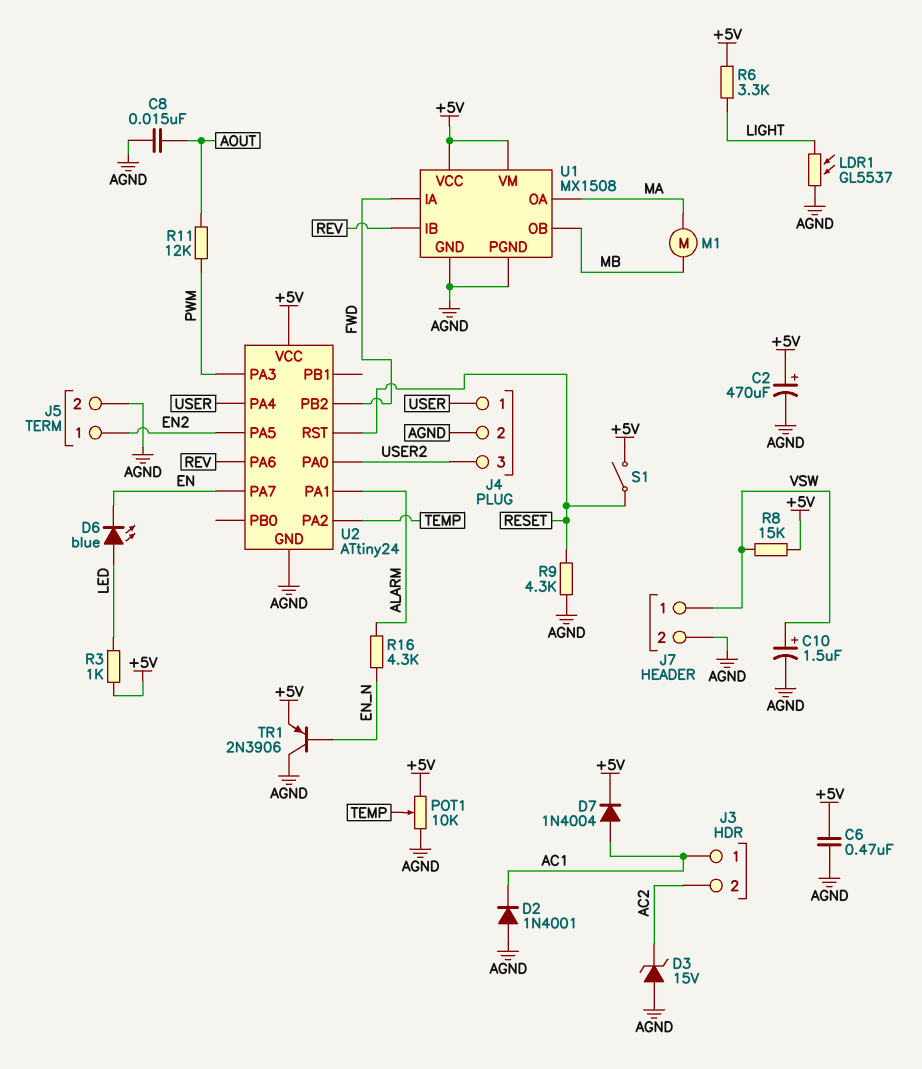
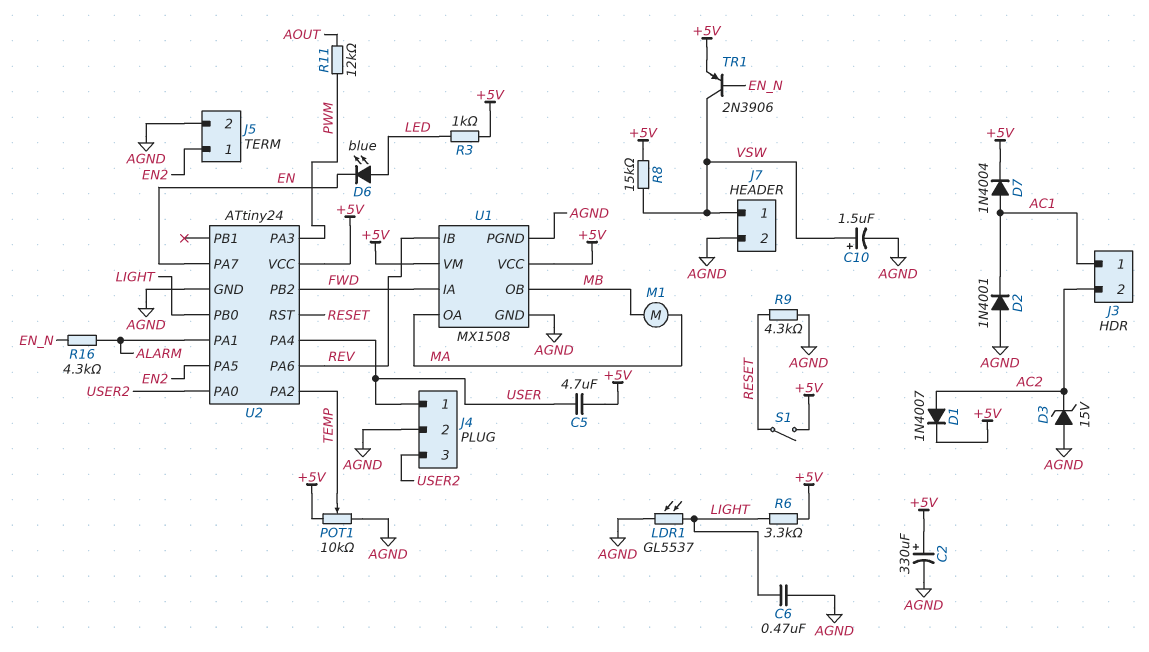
C2: 470uF (plus +5V, minus AGND) -> 330uF (plus +5V, minus AGND)
C5: none -> 4.7uF (+5V, USER)
C6: 470nF (+5V, AGND) -> 470nF (AGND, LIGHT)
C8: 15nF (AGND, AOUT) -> none
D1: none -> diode 1N4007 (A AC2, K +5V)
TR1: PNP 2N3906 (B EN_N, C AGND, E +5V) -> PNP 2N3906 (B EN_N, C VSW, E +5V)
U2 pin PB0: none -> LIGHT

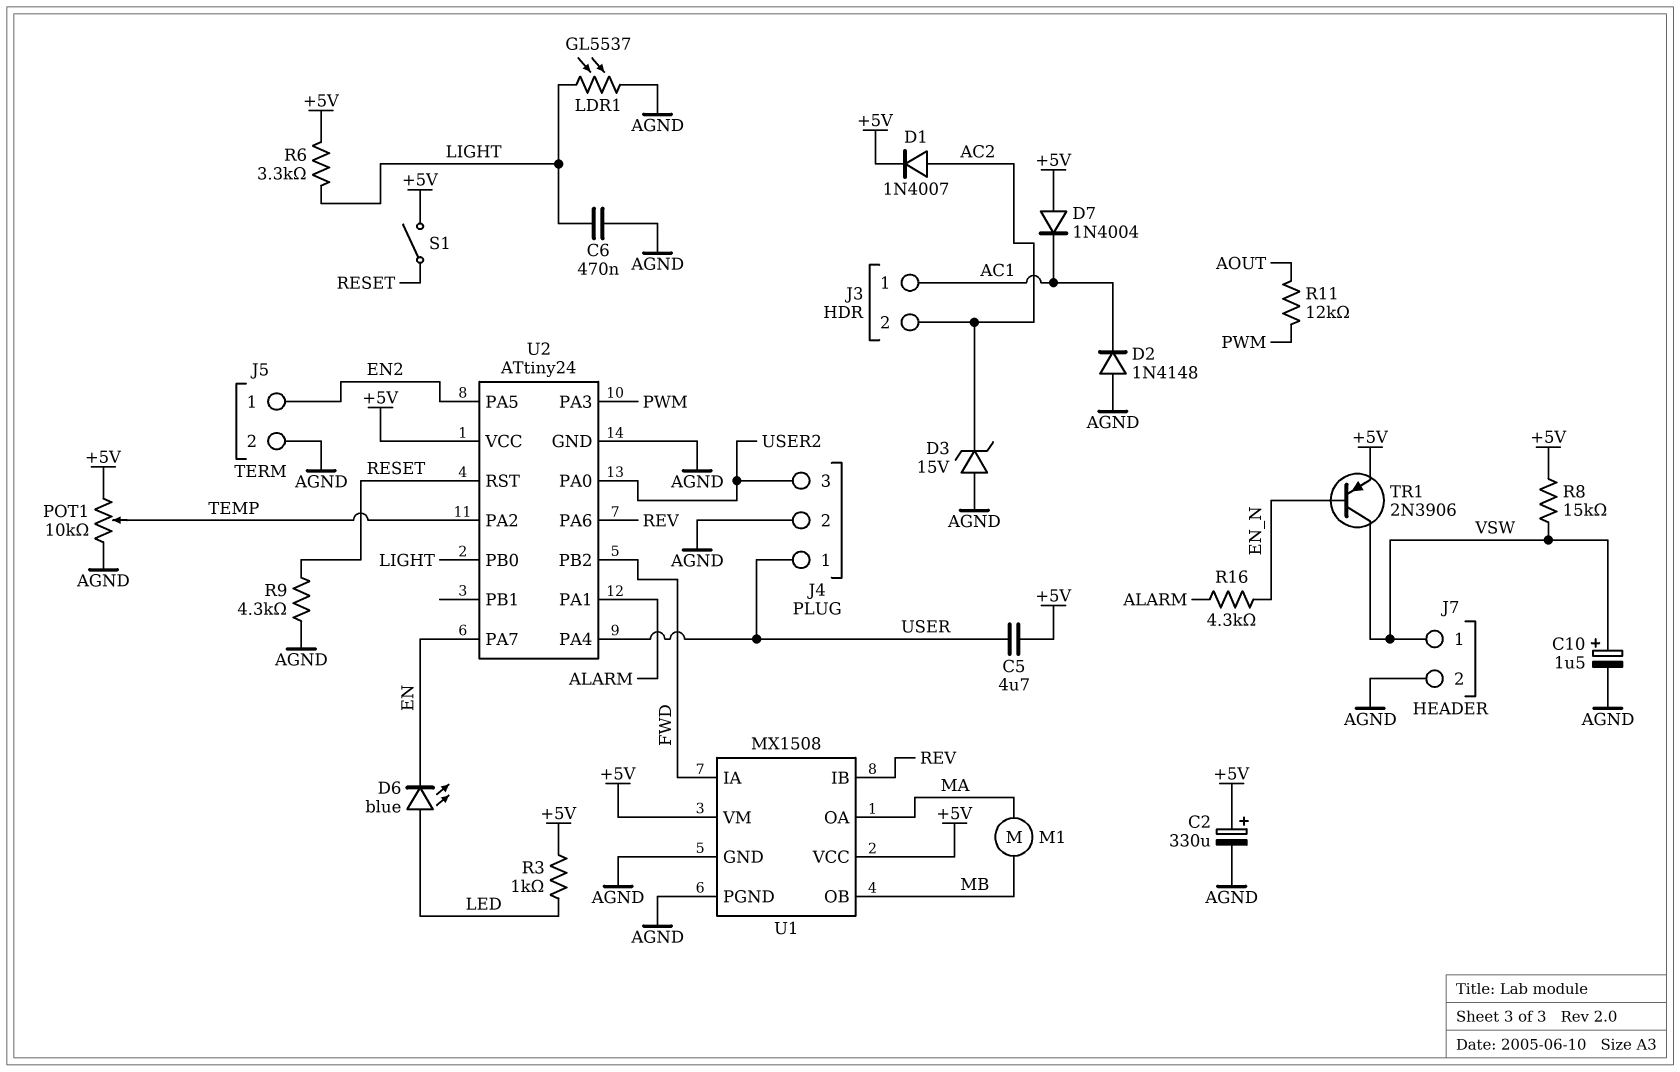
D2: diode 1N4001 (A AGND, K AC1) -> diode 1N4148 (A AGND, K AC1)
D7: diode 1N4004 (A AC1, K +5V) -> diode 1N4004 (A +5V, K AC1)

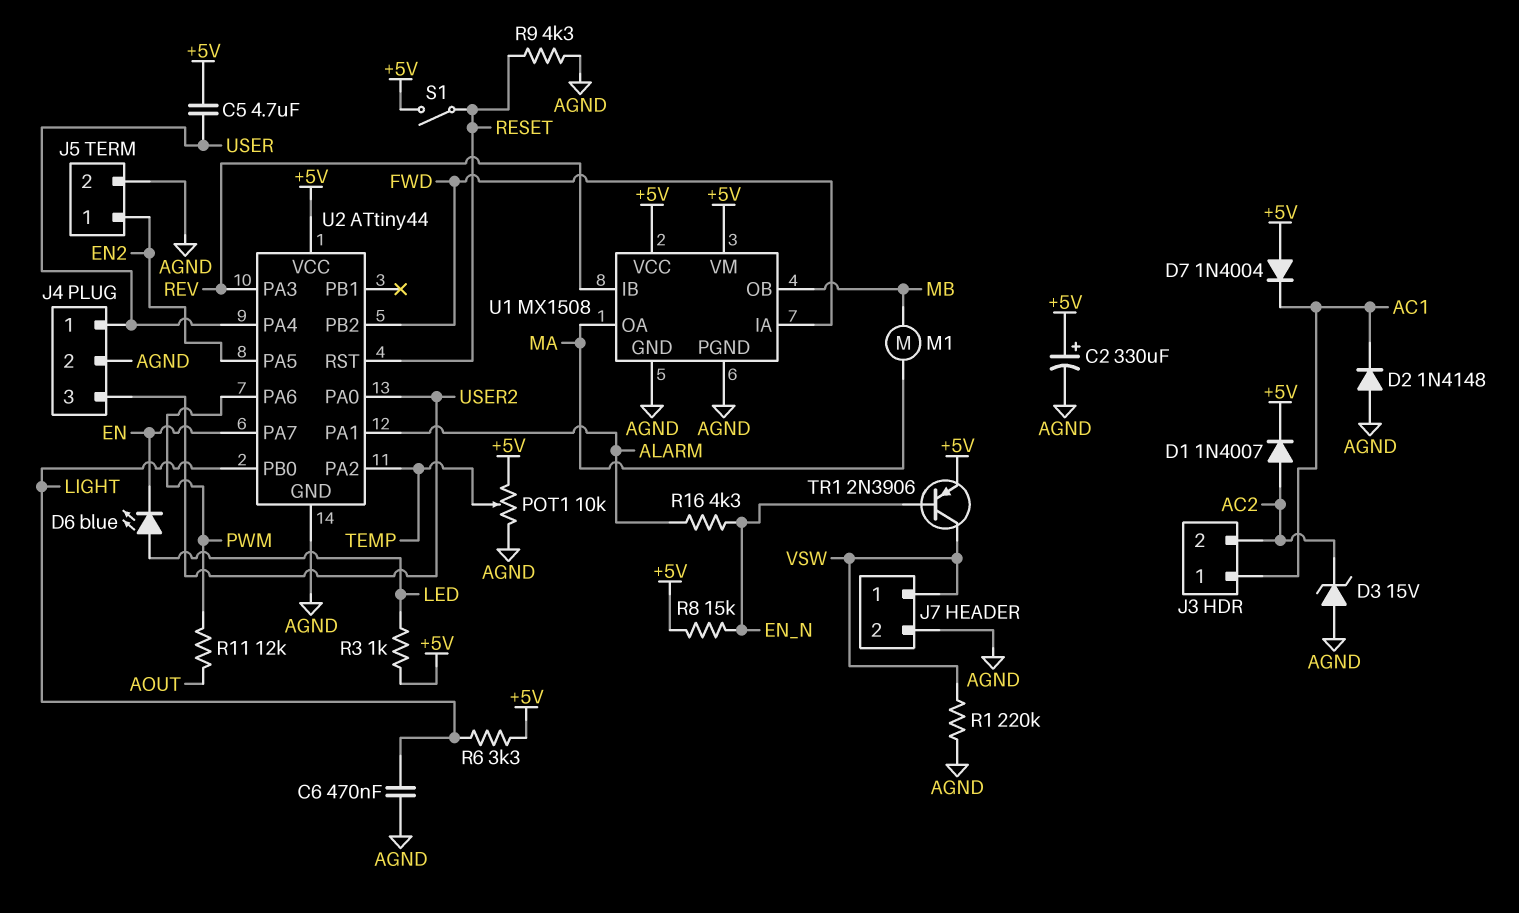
C10: 1.5uF (plus VSW, minus AGND) -> none
LDR1: GL5537 (AGND, LIGHT) -> none
R1: none -> 220k (AGND, VSW)
R8: 15k (+5V, VSW) -> 15k (+5V, EN_N)
U2: ATtiny24 -> ATtiny44
U2 pin PA3: PWM -> REV
U2 pin PA6: REV -> PWM

